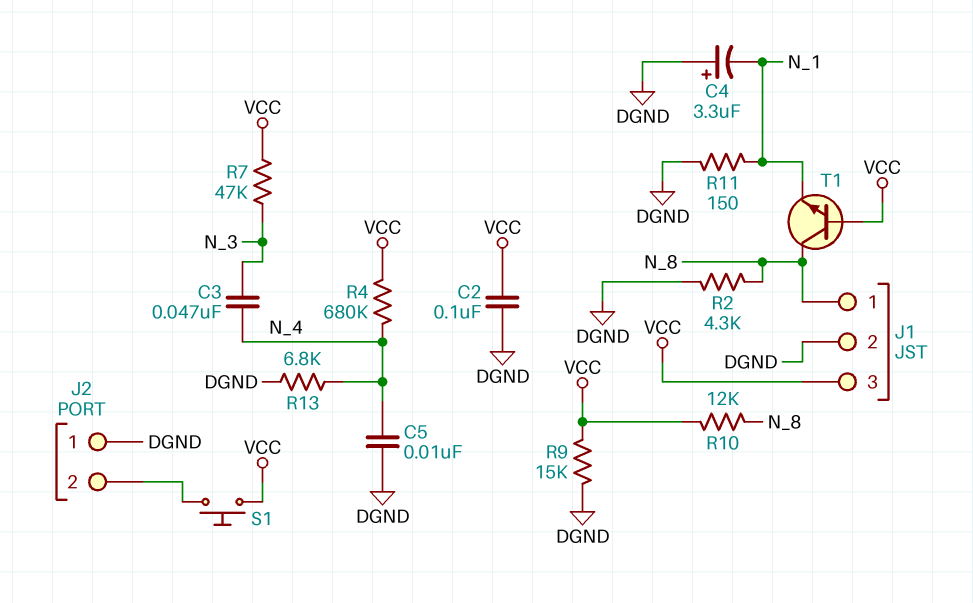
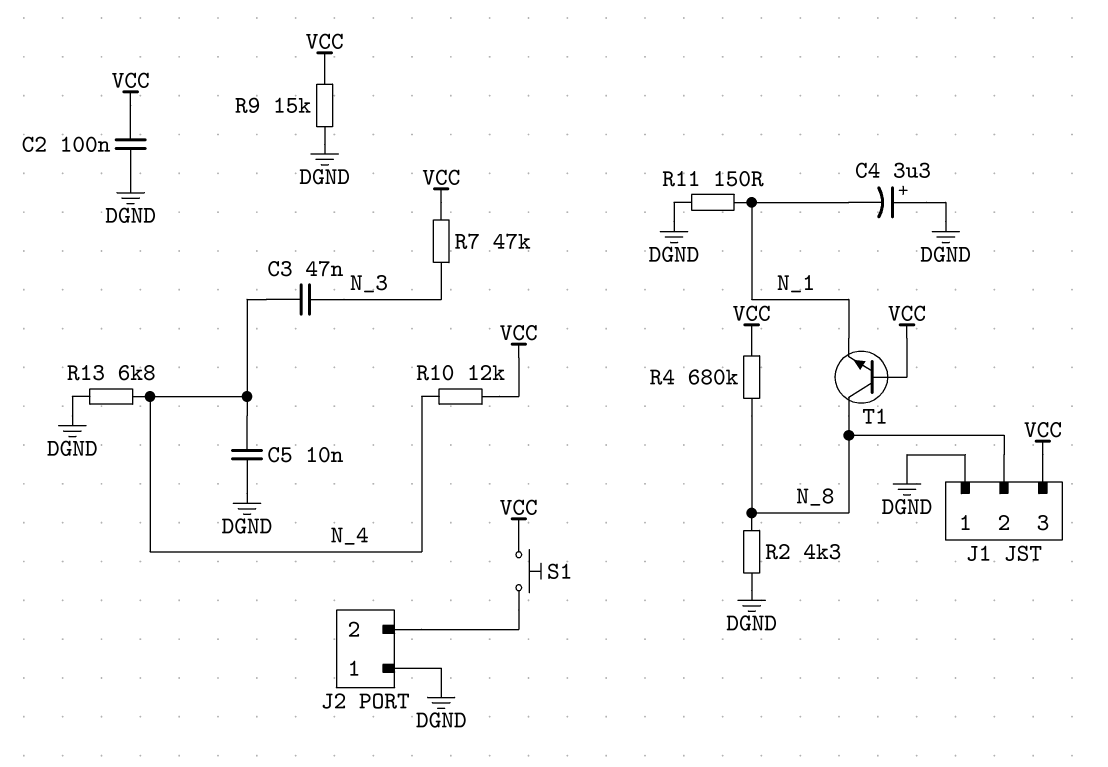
J1 pin 1: N_8 -> DGND
J1 pin 2: DGND -> N_8
R4: 680k (N_4, VCC) -> 680k (N_8, VCC)
R10: 12k (N_8, VCC) -> 12k (N_4, VCC)

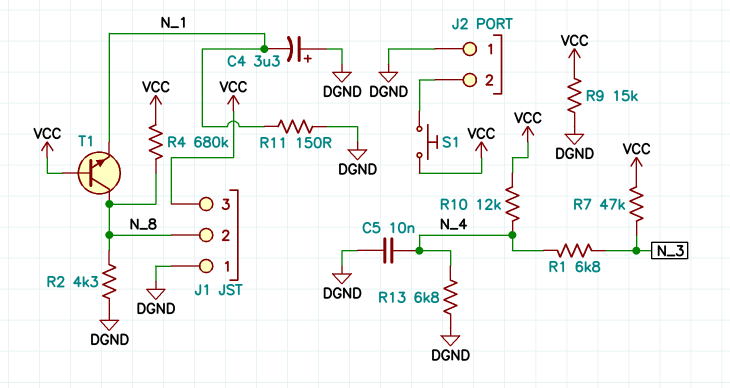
C2: 100nF (DGND, VCC) -> none
C3: 47nF (N_3, N_4) -> none
R1: none -> 6.8k (N_3, N_4)

